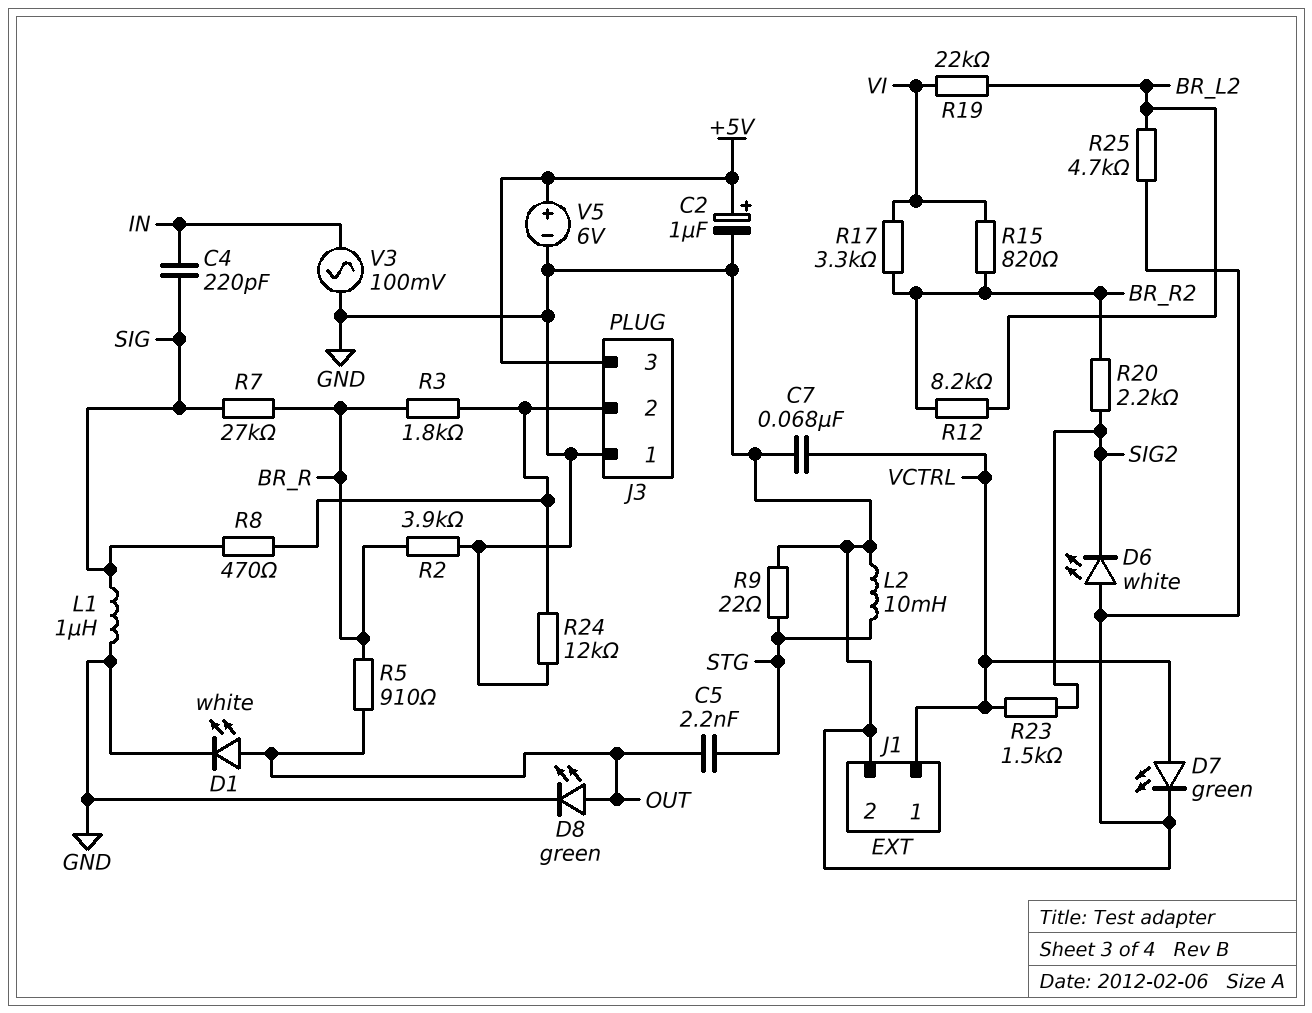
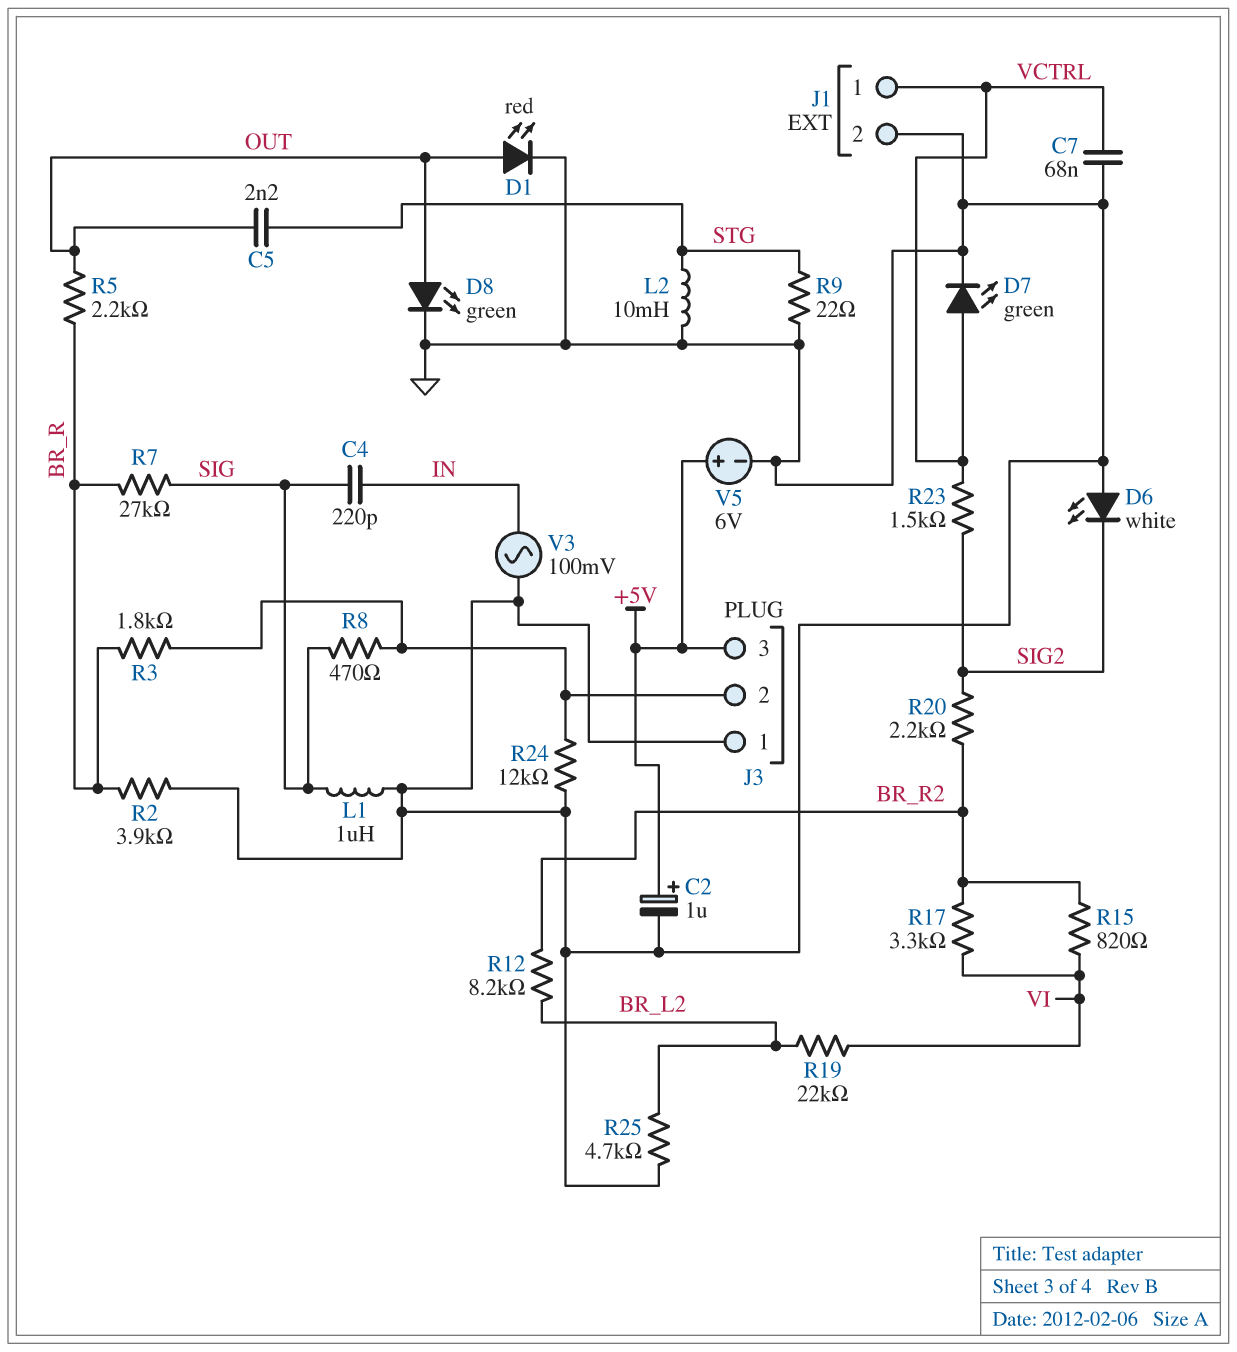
D1: LED white (A OUT, K GND) -> LED red (A OUT, K GND)
R5: 910 (BR_R, OUT) -> 2.2k (BR_R, OUT)

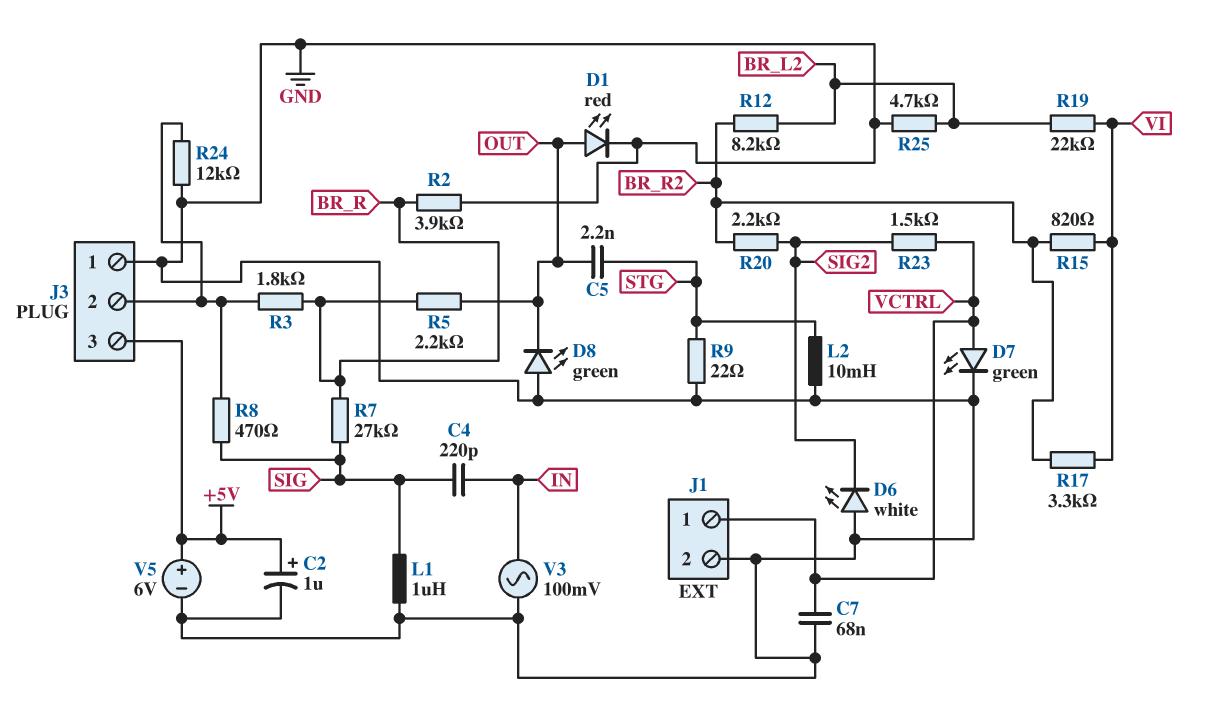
D8: LED green (A OUT, K GND) -> LED green (A GND, K OUT)

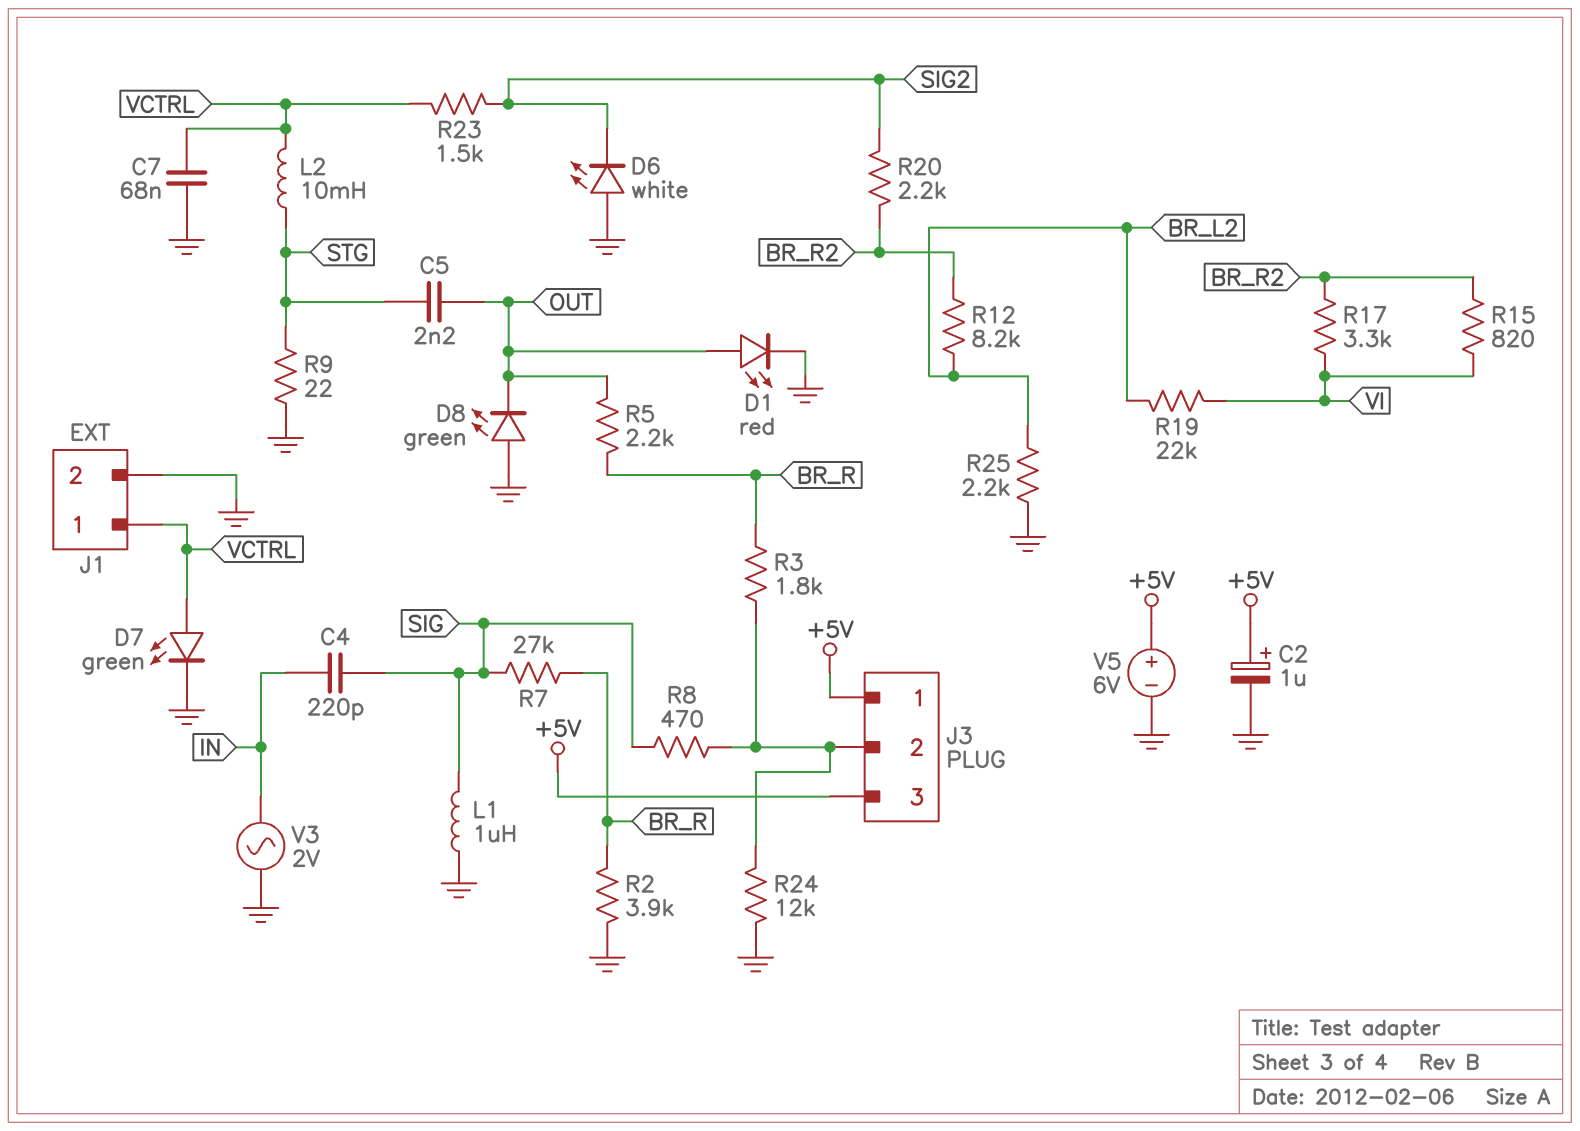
J3 pin 1: GND -> +5V
L2: 10mH (GND, STG) -> 10mH (STG, VCTRL)
R25: 4.7k (BR_L2, GND) -> 2.2k (BR_L2, GND)
V3: AC 100mV (GND, IN) -> AC 2V (GND, IN)

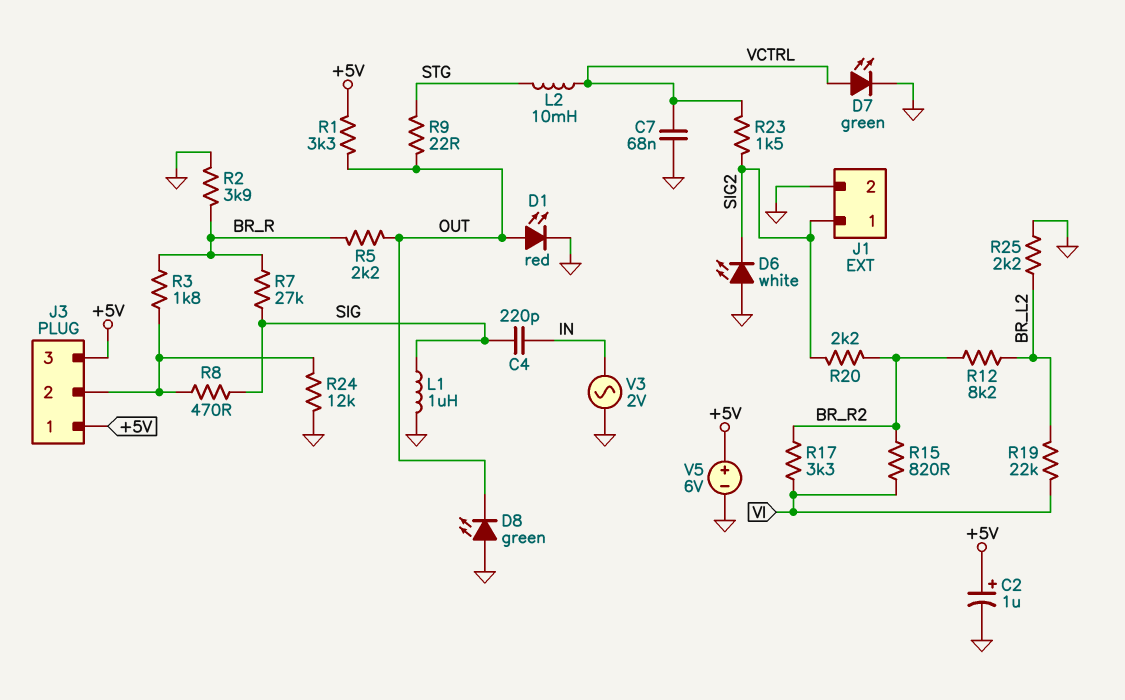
C5: 2.2nF (OUT, STG) -> none
J1 pin 1: VCTRL -> SIG2
R1: none -> 3.3k (+5V, OUT)
R9: 22 (GND, STG) -> 22 (OUT, STG)

